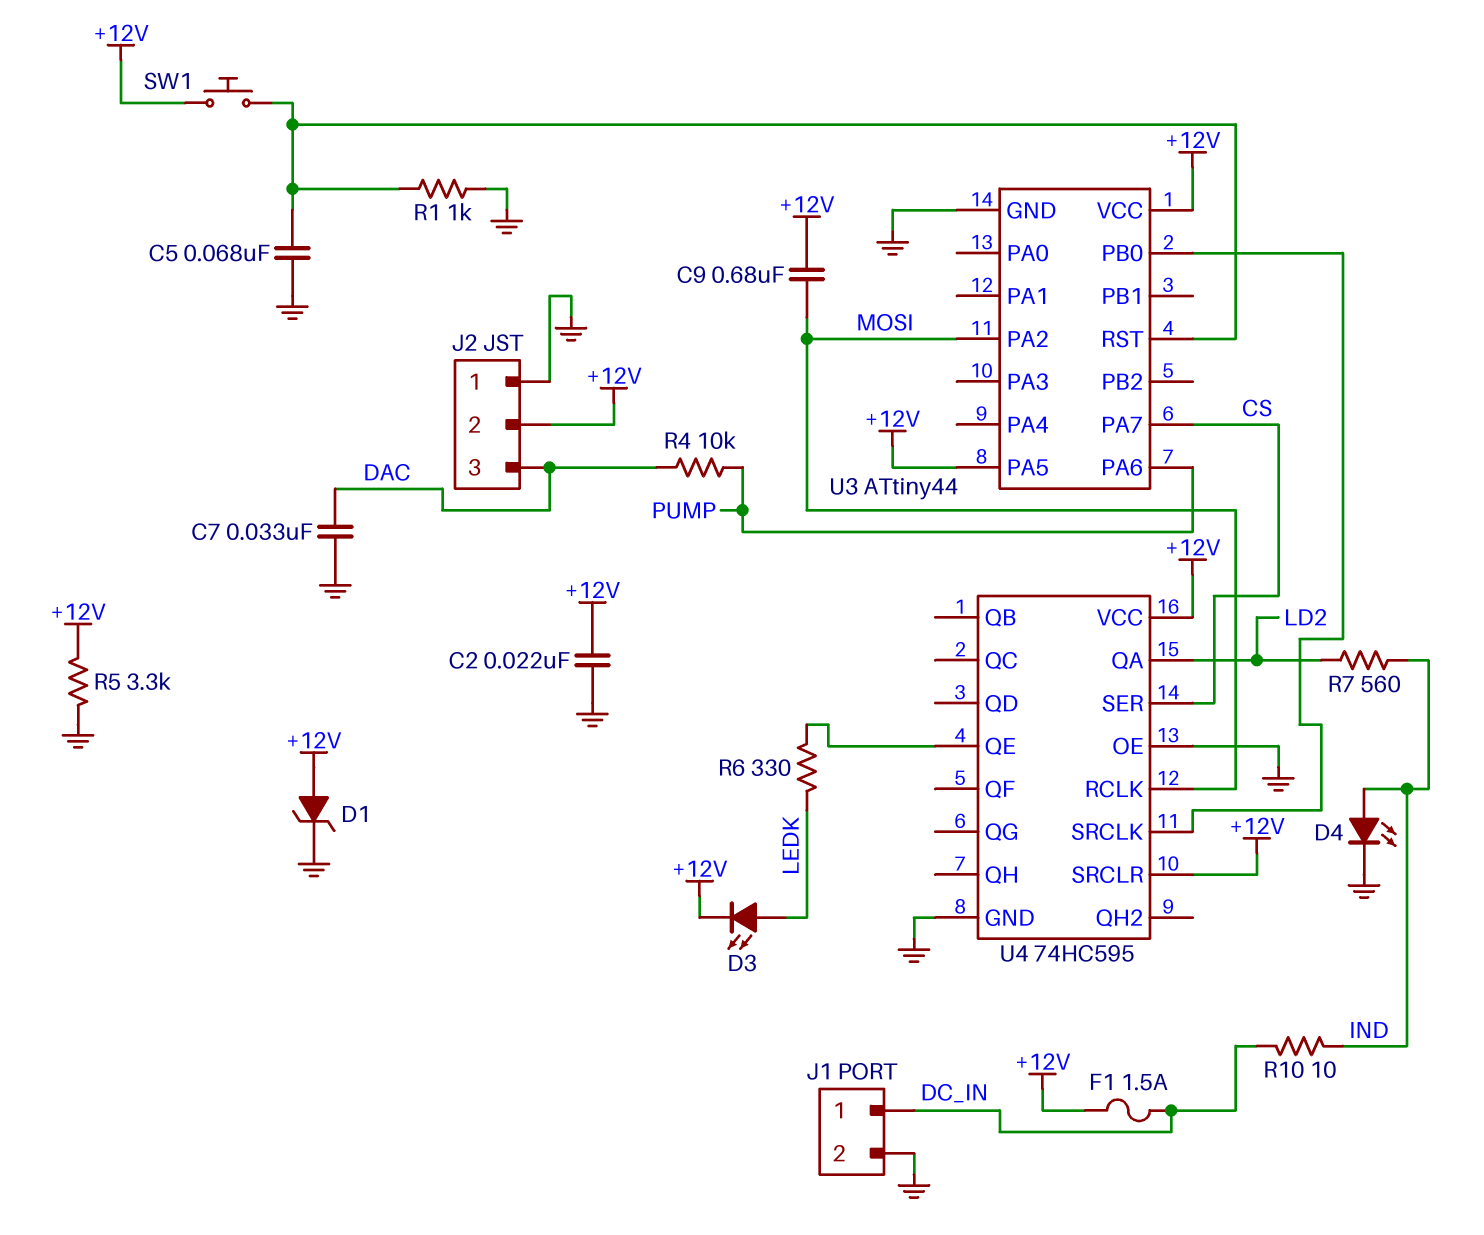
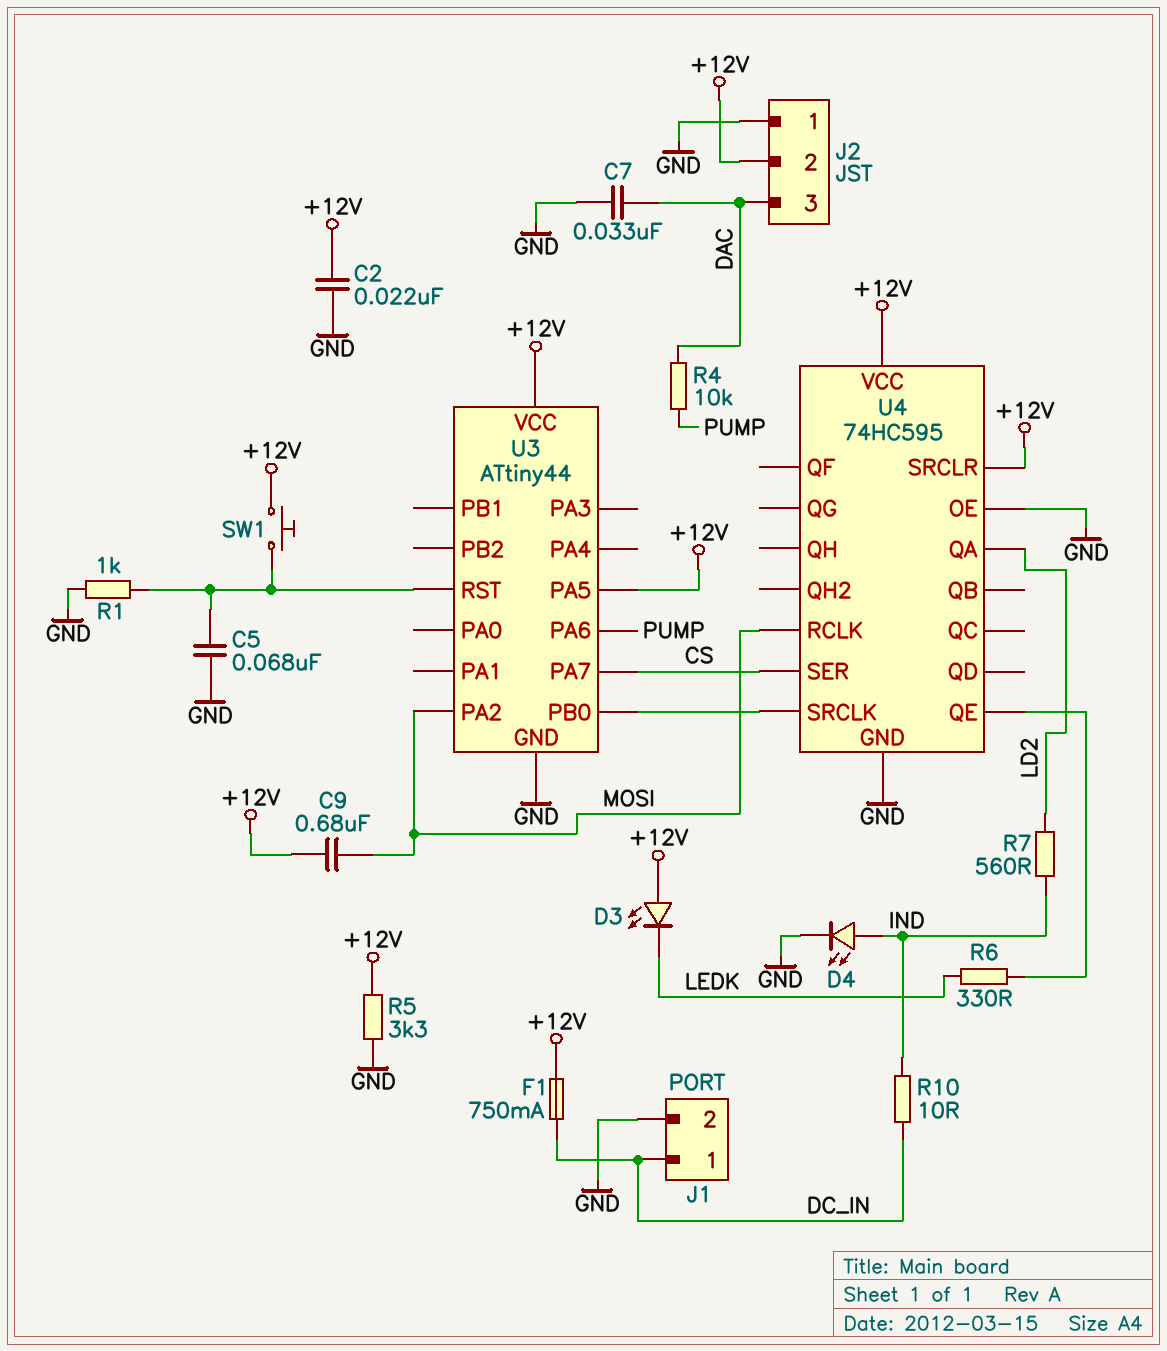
D1: zener (A +12V, K GND) -> none
D3: LED (A LEDK, K +12V) -> LED (A +12V, K LEDK)
F1: 1.5A (+12V, DC_IN) -> 750mA (+12V, DC_IN)

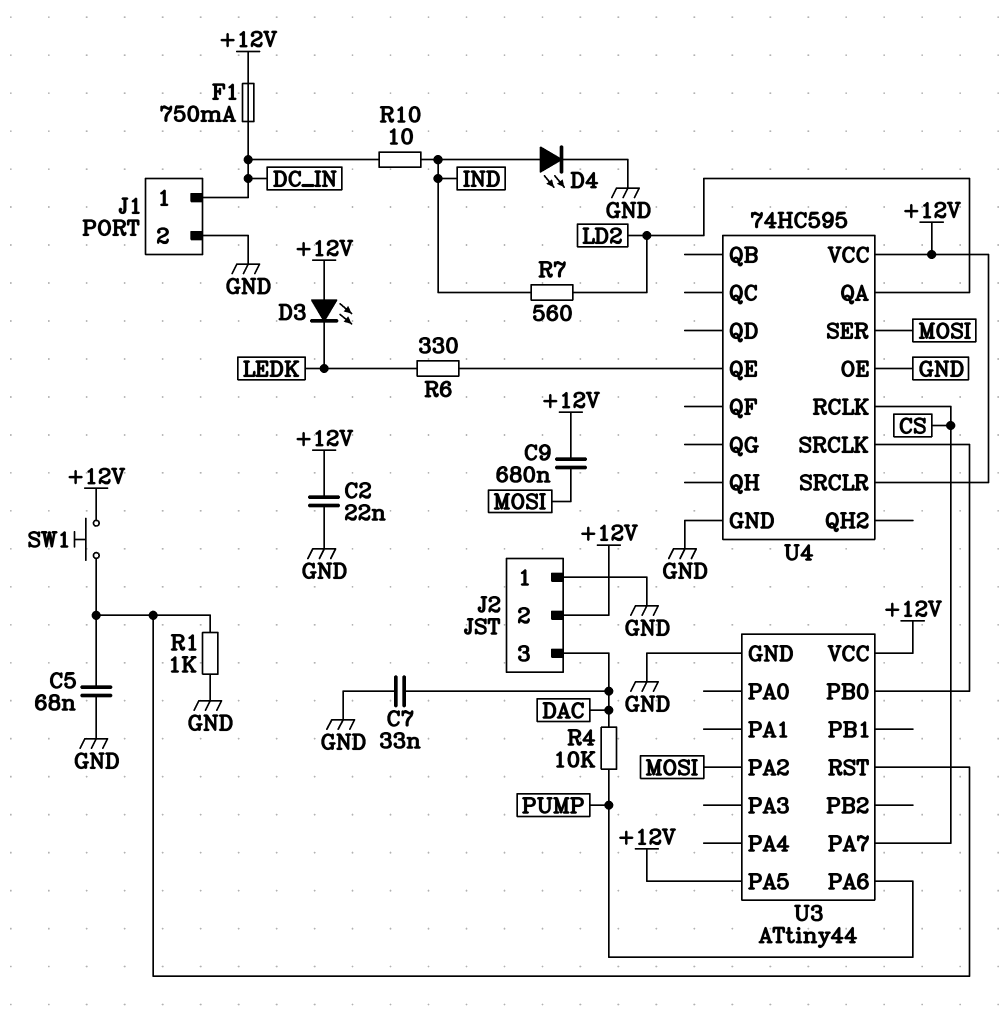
R5: 3.3k (+12V, GND) -> none
U4 pin RCLK: MOSI -> CS
U4 pin SER: CS -> MOSI

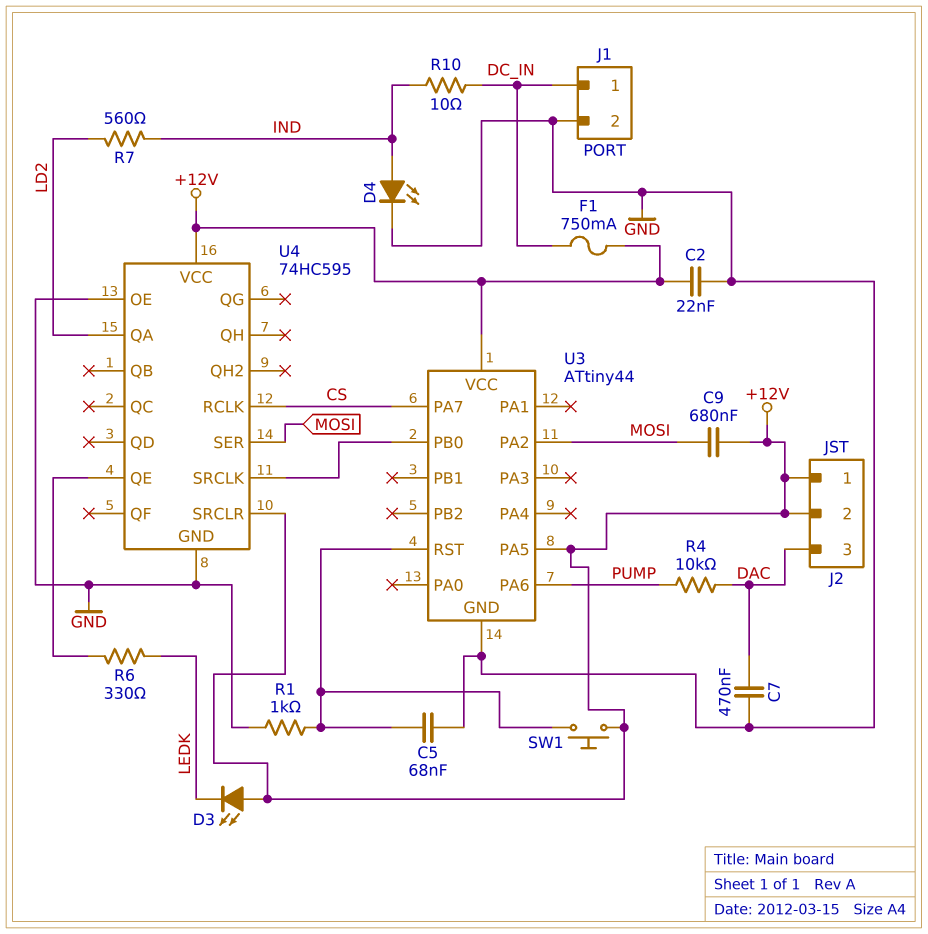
C7: 33nF (DAC, GND) -> 470nF (DAC, GND)
J2 pin 1: GND -> +12V

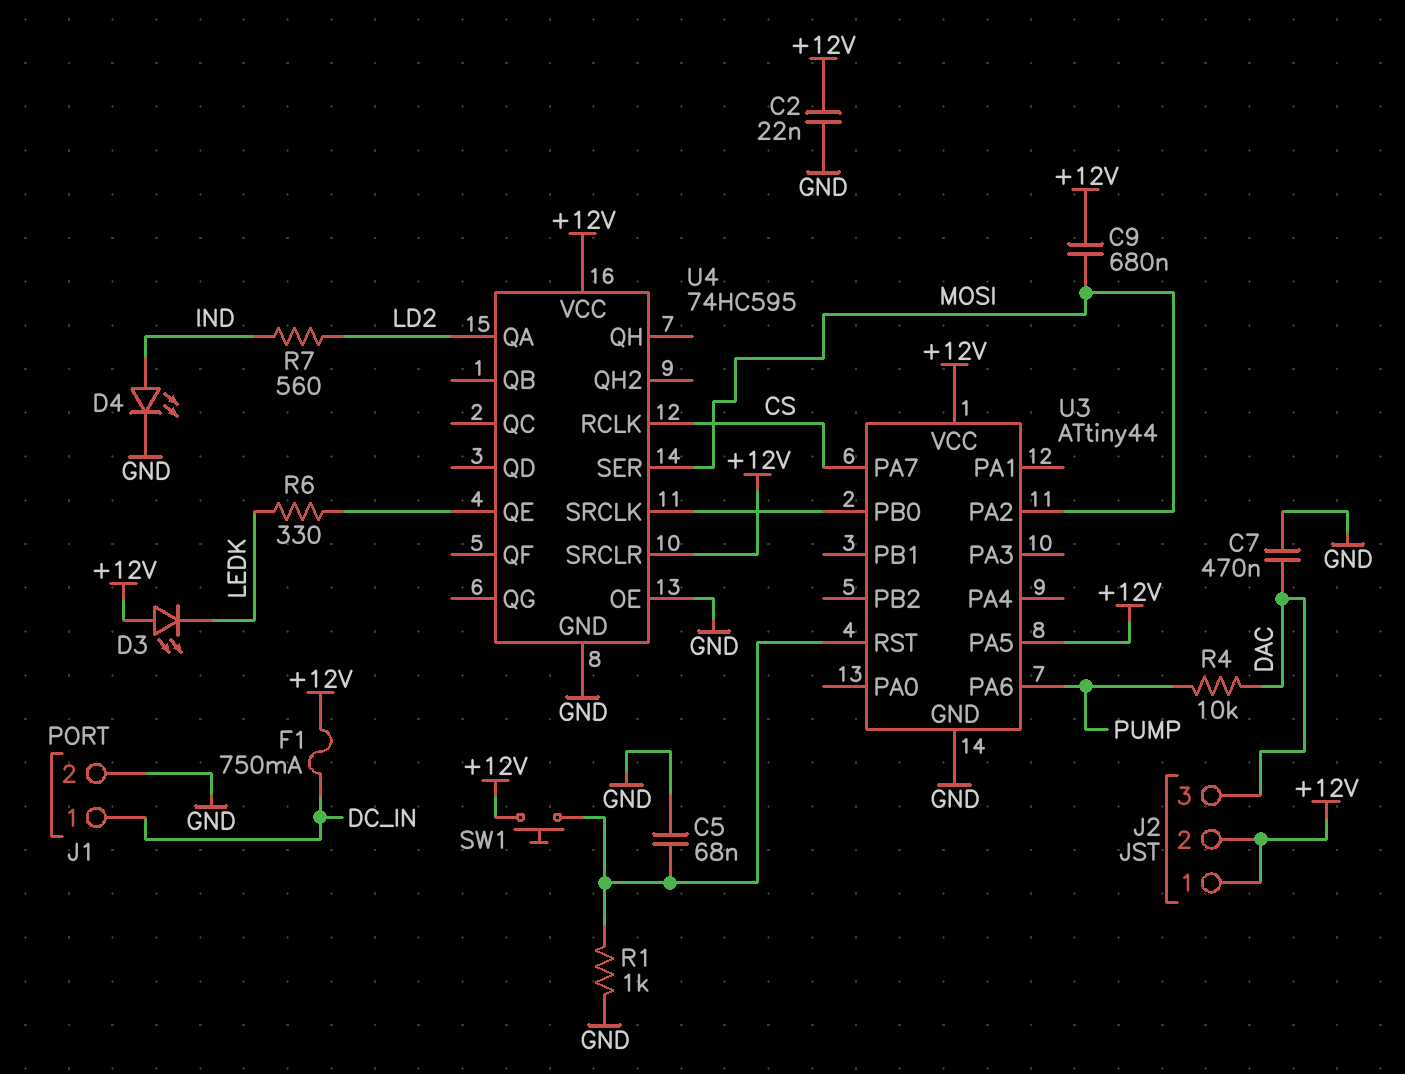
R10: 10 (DC_IN, IND) -> none

